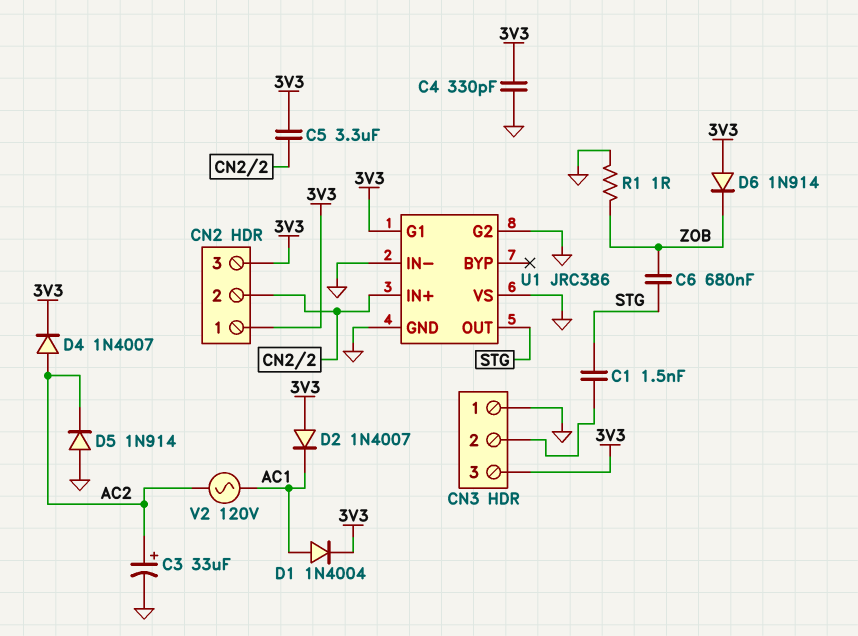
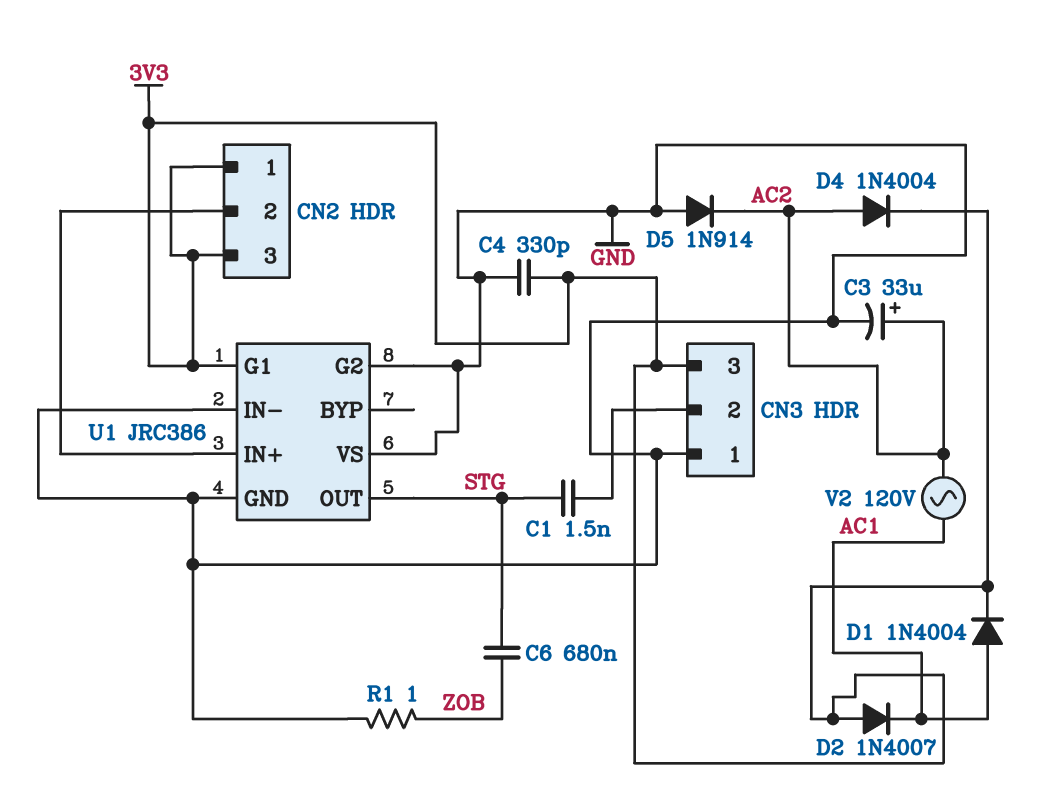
C5: 3.3uF (3V3, CN2/2) -> none
D4: diode 1N4007 (A AC2, K 3V3) -> diode 1N4004 (A AC2, K 3V3)
D6: diode 1N914 (A 3V3, K ZOB) -> none

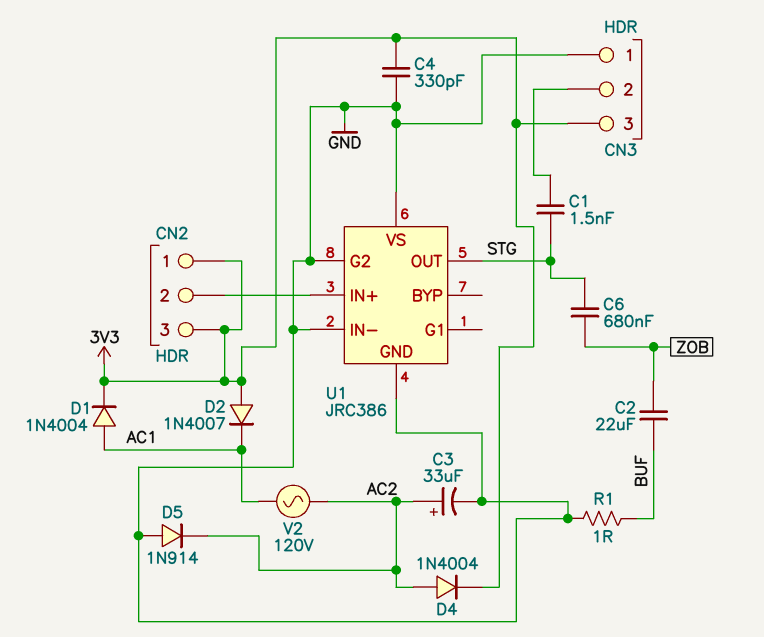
C2: none -> 22uF (BUF, ZOB)
R1: 1 (GND, ZOB) -> 1 (BUF, GND)
U1 pin G1: 3V3 -> none

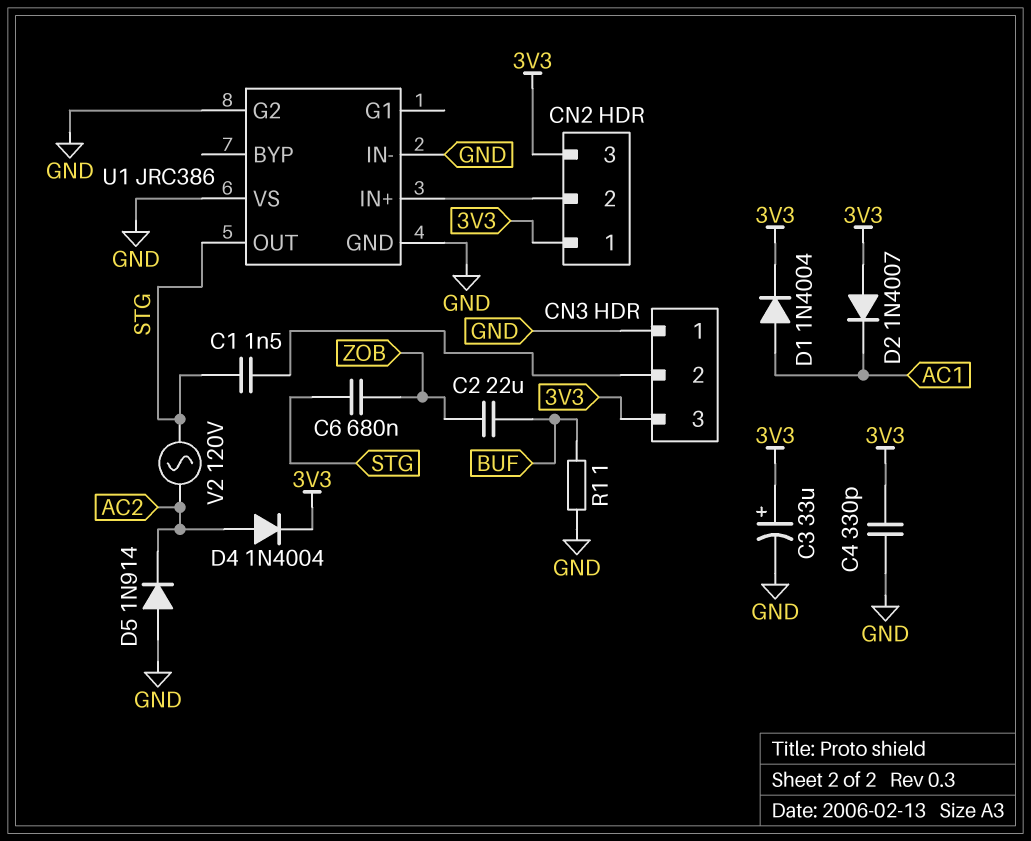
C3: 33uF (plus AC2, minus GND) -> 33uF (plus 3V3, minus GND)
V2: AC 120V (AC1, AC2) -> AC 120V (AC2, STG)

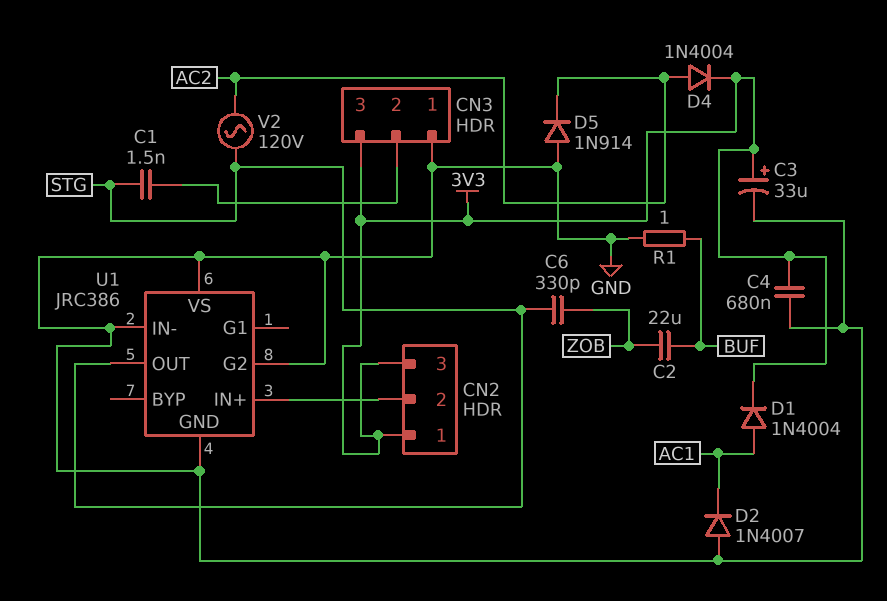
C4: 330pF (3V3, GND) -> 680nF (3V3, GND)
C6: 680nF (STG, ZOB) -> 330pF (STG, ZOB)
D2: diode 1N4007 (A 3V3, K AC1) -> diode 1N4007 (A GND, K AC1)

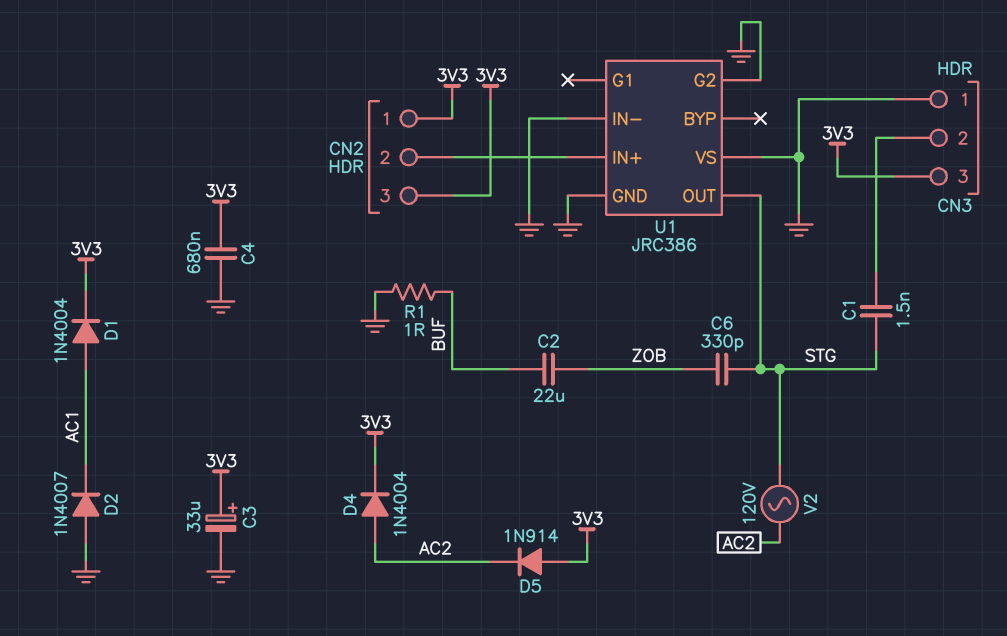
D5: diode 1N914 (A GND, K AC2) -> diode 1N914 (A 3V3, K AC2)

